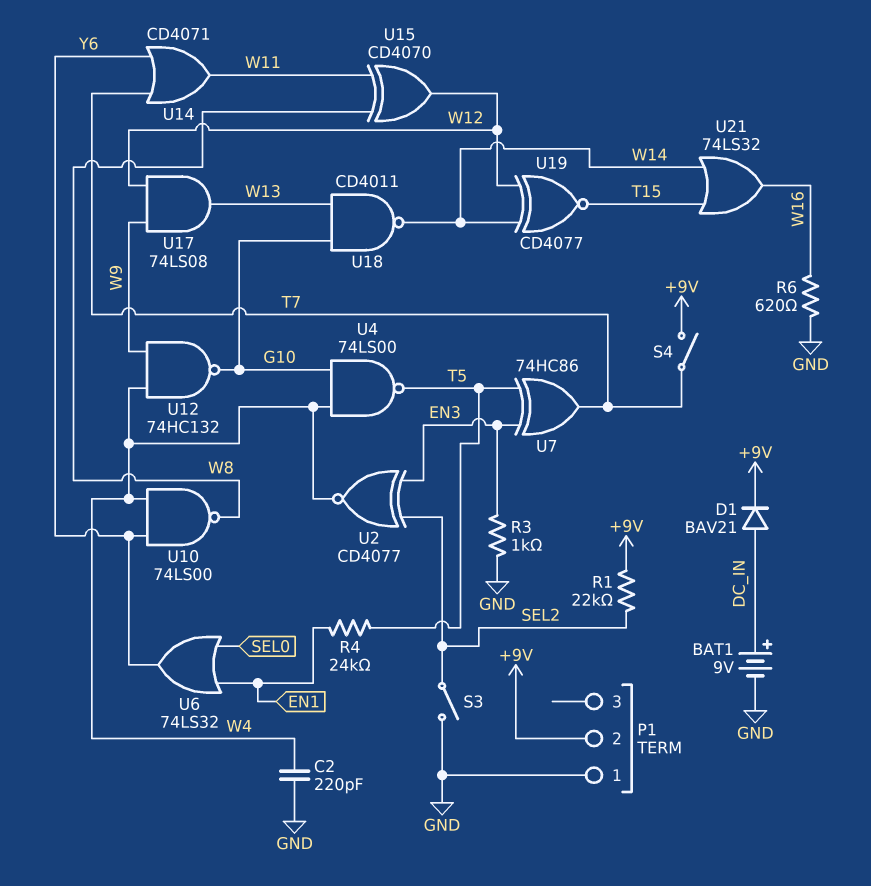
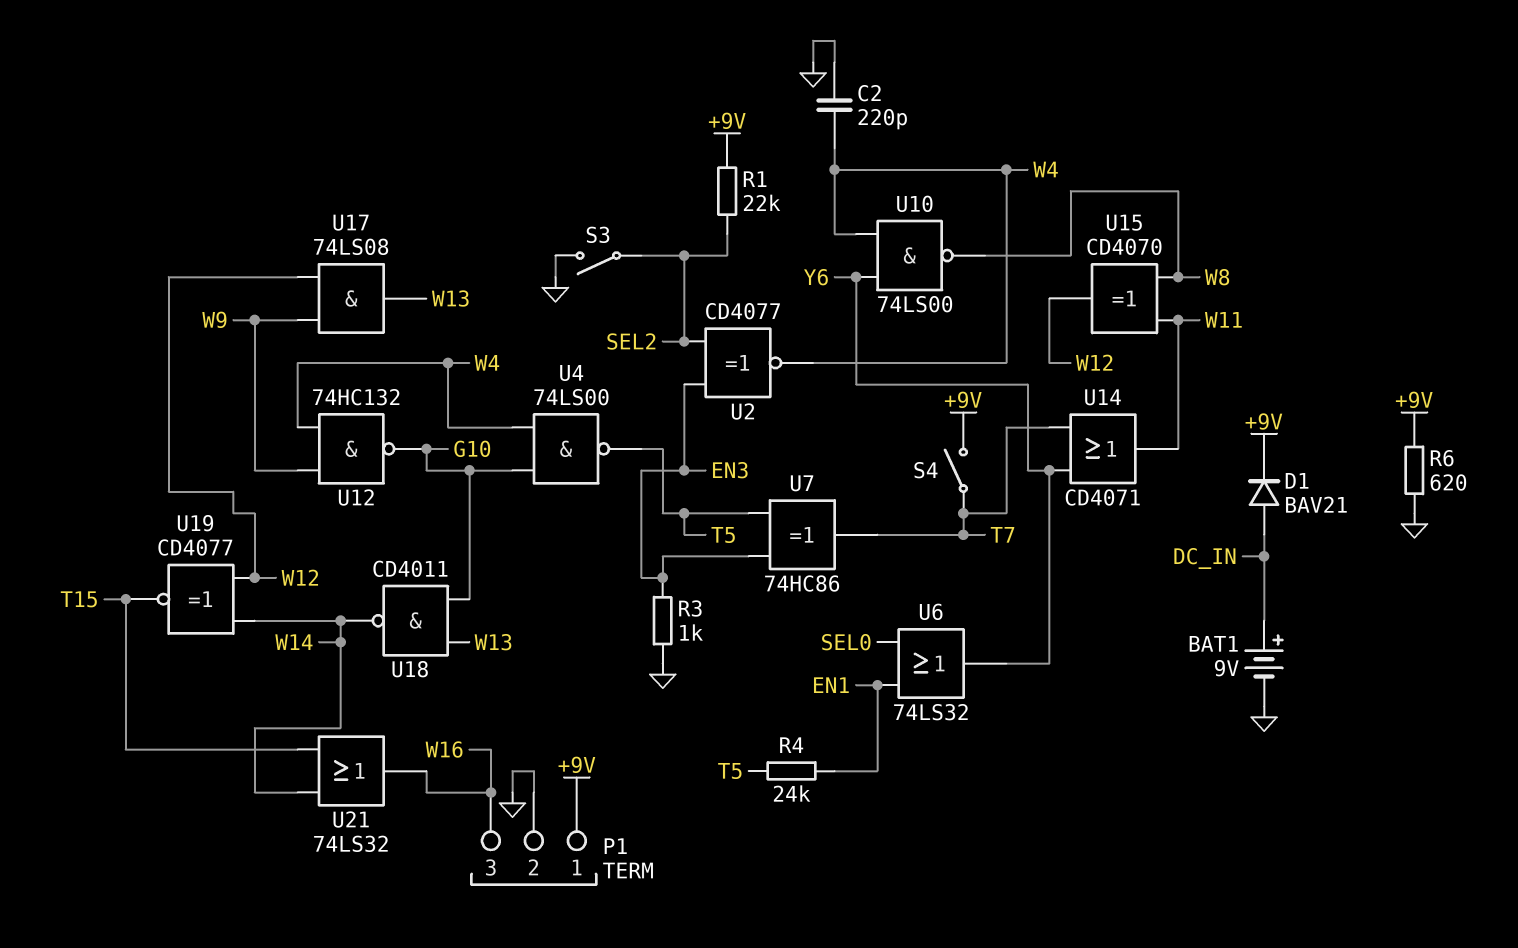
P1 pin 1: GND -> +9V
P1 pin 2: +9V -> GND
P1 pin 3: none -> W16
R6: 620 (GND, W16) -> 620 (+9V, GND)

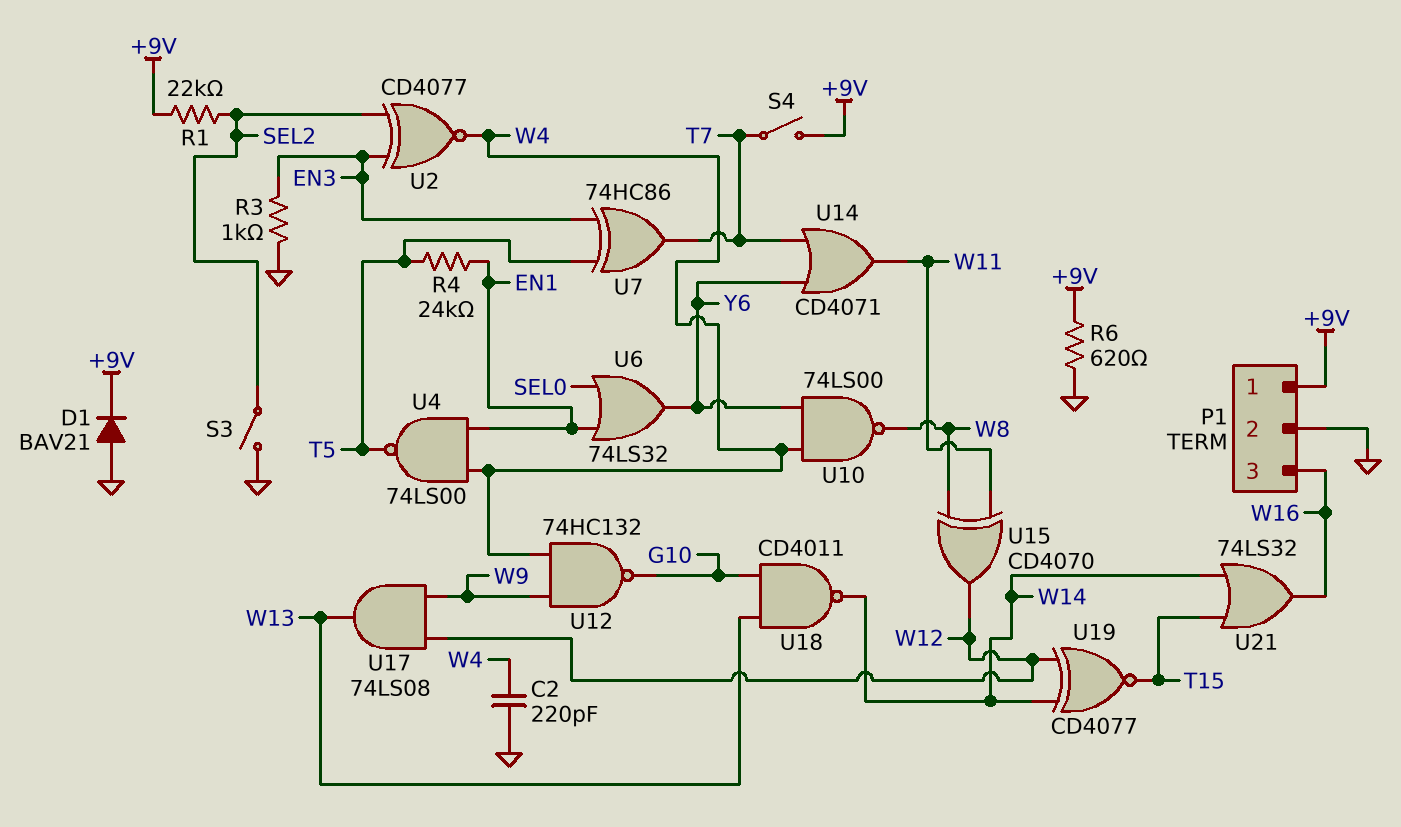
BAT1: 9V (plus DC_IN, minus GND) -> none
D1: diode BAV21 (A DC_IN, K +9V) -> diode BAV21 (A GND, K +9V)
U4: NAND 74LS00 (in G10, in W4, out T5) -> NAND 74LS00 (in EN1, in W4, out T5)

